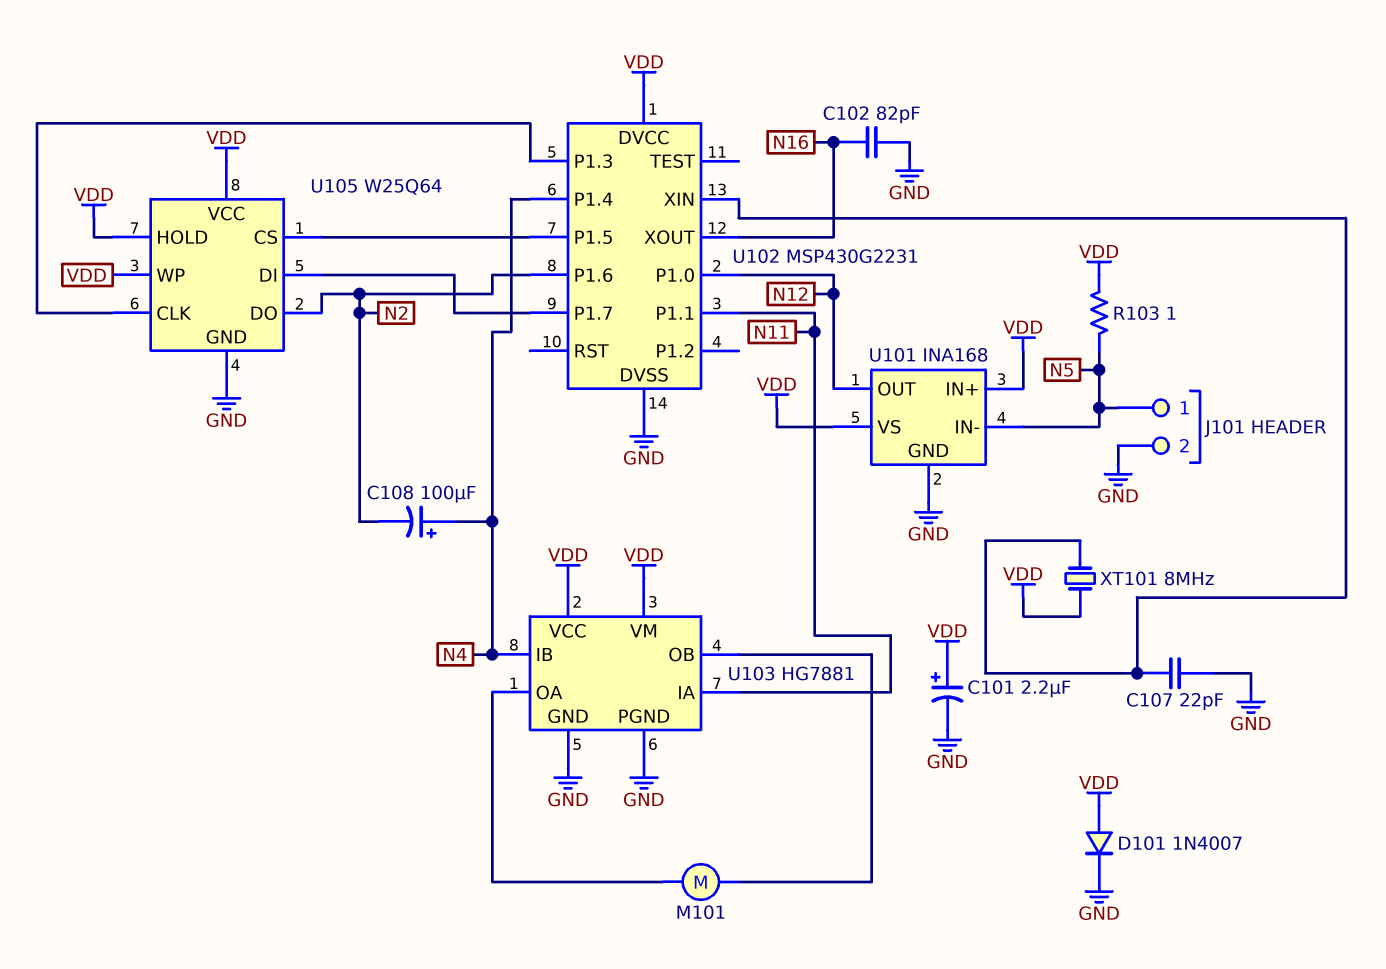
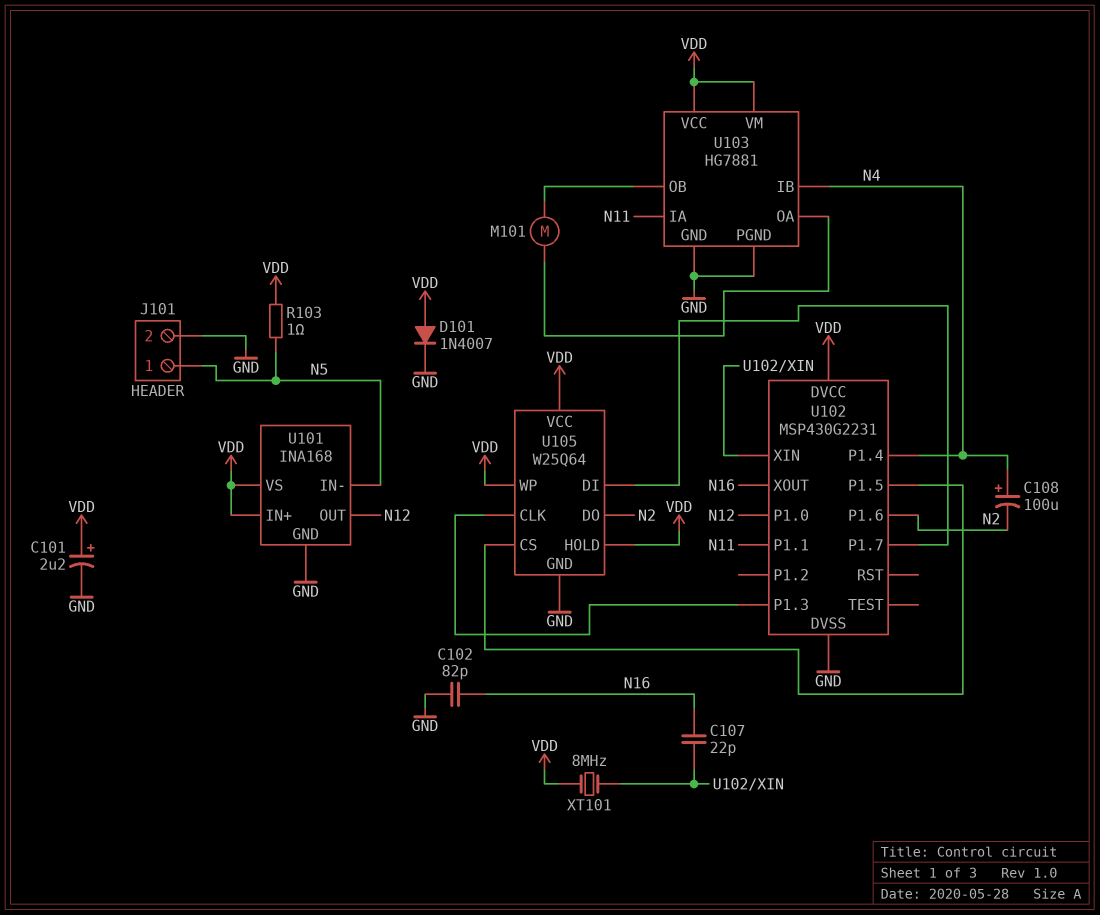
C107: 22pF (GND, U102/XIN) -> 22pF (N16, U102/XIN)

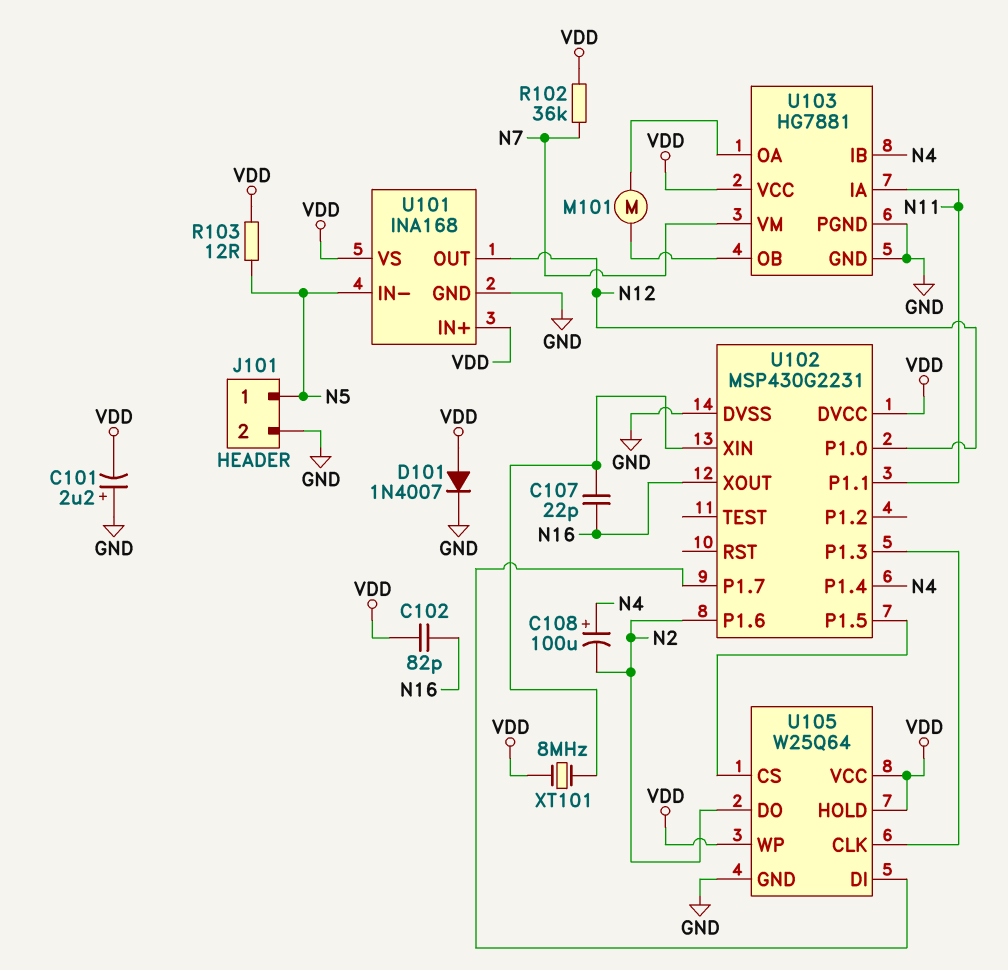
C101: 2.2uF (plus VDD, minus GND) -> 2.2uF (plus GND, minus VDD)
C102: 82pF (GND, N16) -> 82pF (N16, VDD)
R102: none -> 36k (N7, VDD)
R103: 1 (N5, VDD) -> 12 (N5, VDD)
U103 pin VM: VDD -> N7

